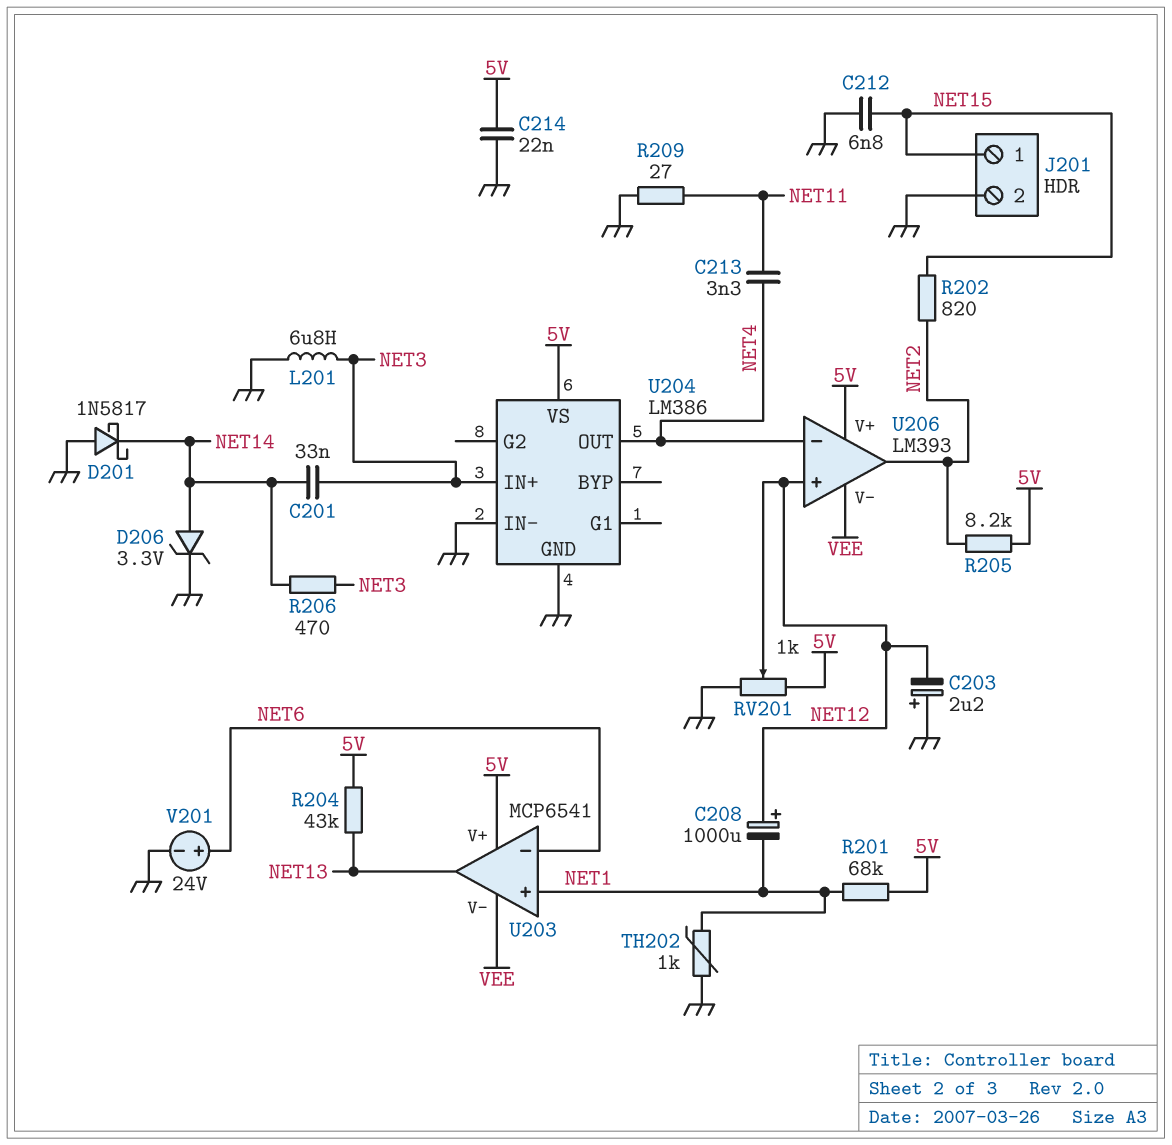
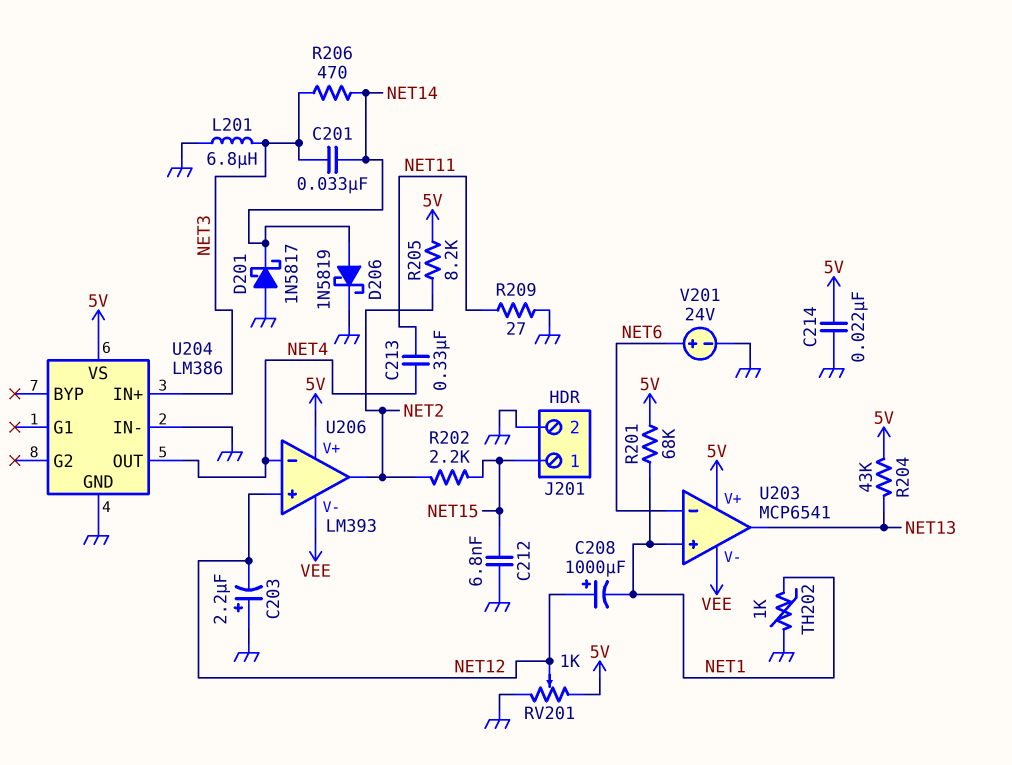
C213: 3.3nF (NET4, NET11) -> 330nF (NET4, NET11)
D206: zener 3.3V (A NET14, K GND) -> schottky 1N5819 (A NET14, K GND)
R202: 820 (NET2, NET15) -> 2.2k (NET2, NET15)

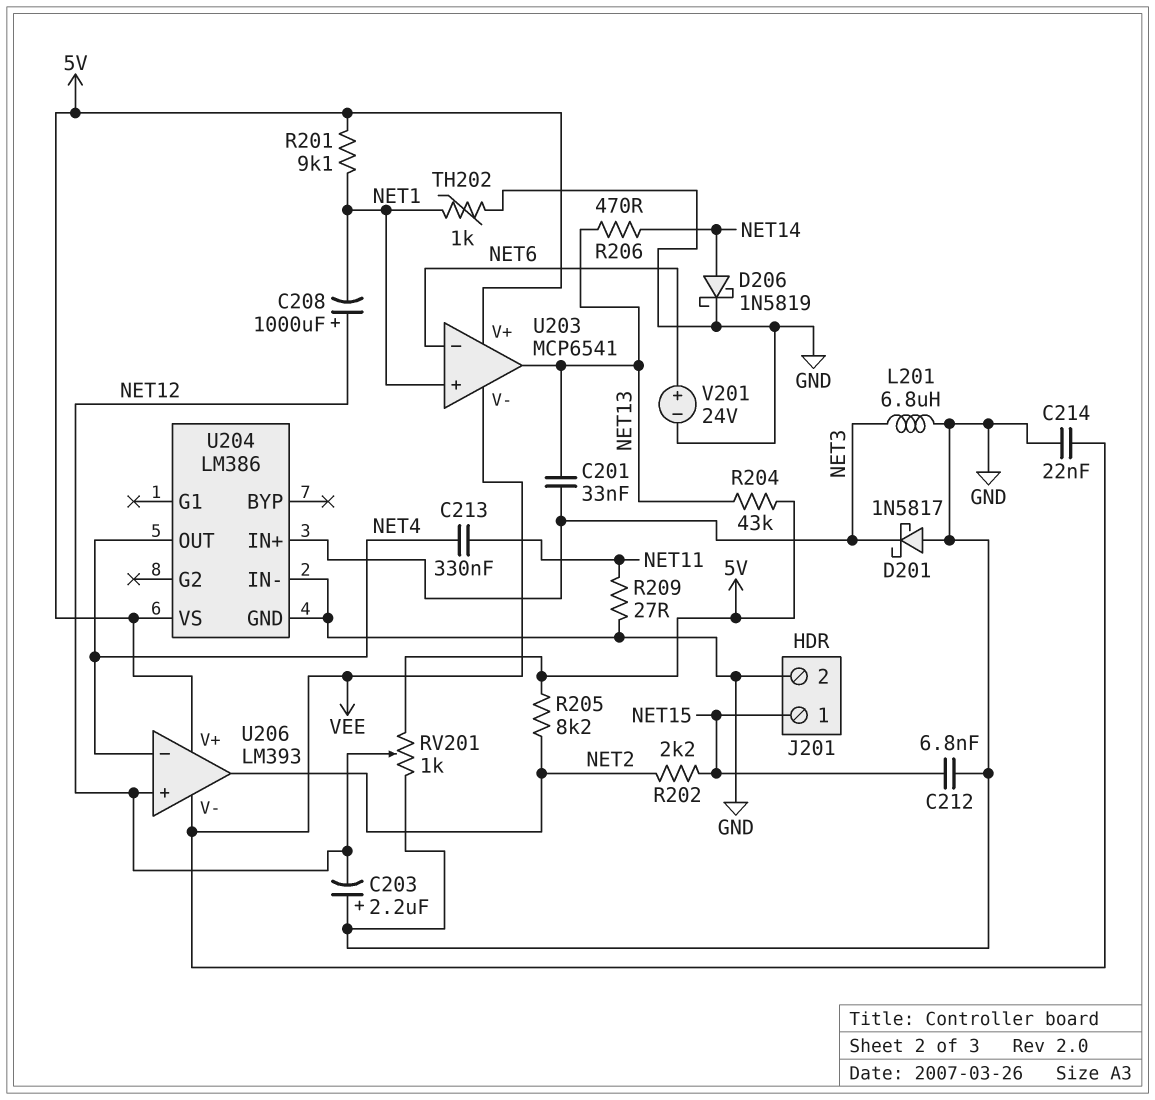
C201: 33nF (NET3, NET14) -> 33nF (NET3, NET13)
C214: 22nF (5V, GND) -> 22nF (GND, VEE)
D201: schottky 1N5817 (A GND, K NET14) -> schottky 1N5817 (A GND, K NET3)
R201: 68k (5V, NET1) -> 9.1k (5V, NET1)
R206: 470 (NET3, NET14) -> 470 (NET13, NET14)

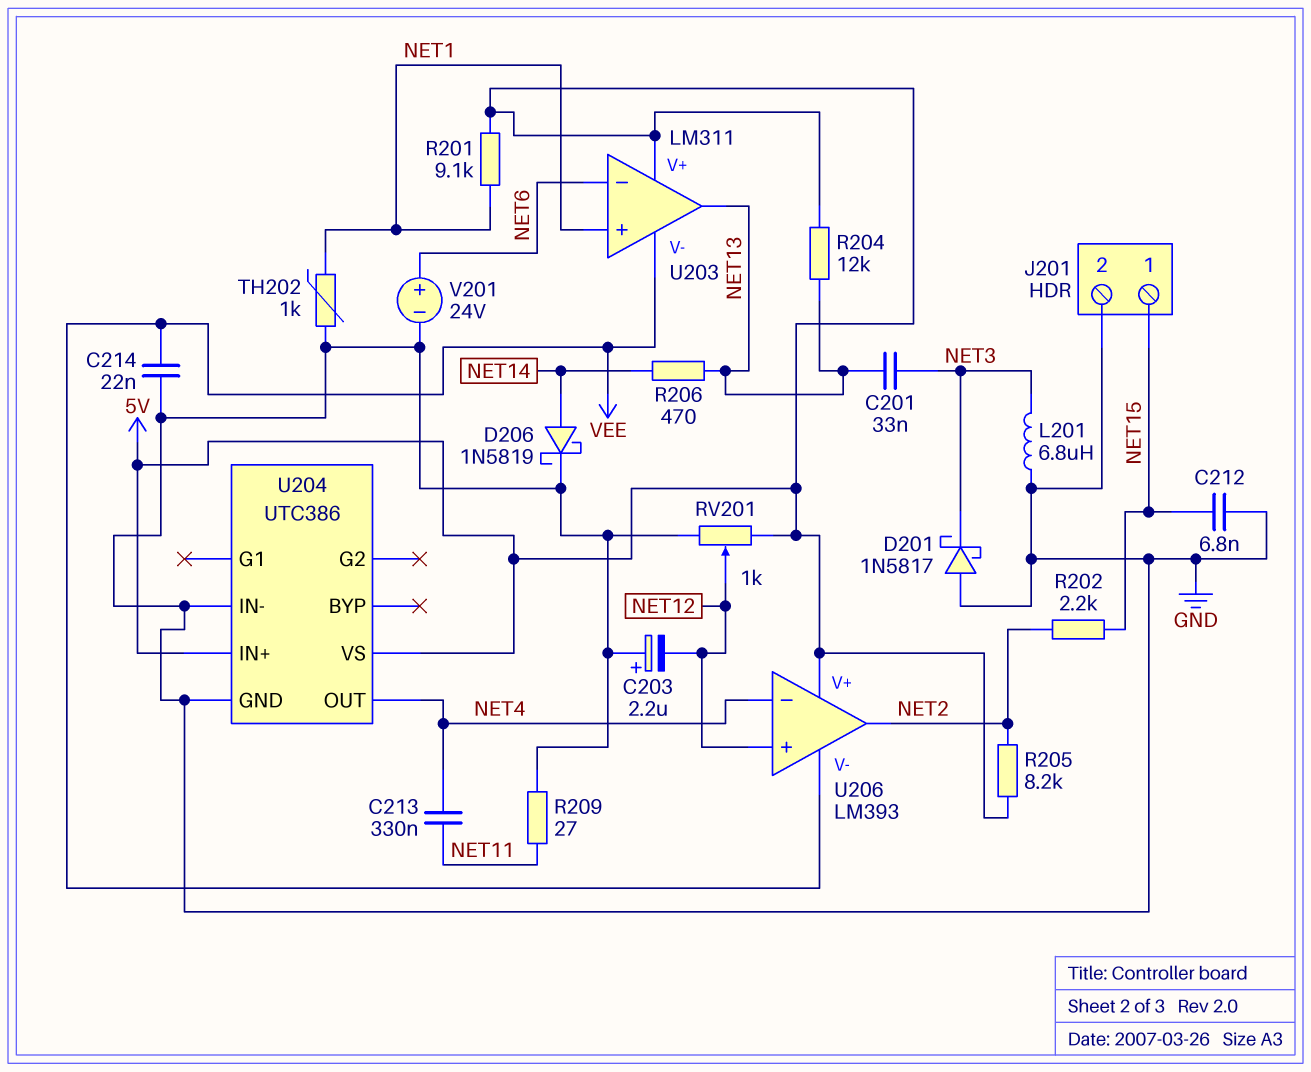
C208: 1000uF (plus NET12, minus NET1) -> none
R204: 43k (5V, NET13) -> 12k (5V, NET13)
U203: MCP6541 -> LM311
U204: LM386 -> UTC386
U204 pin IN+: NET3 -> 5V

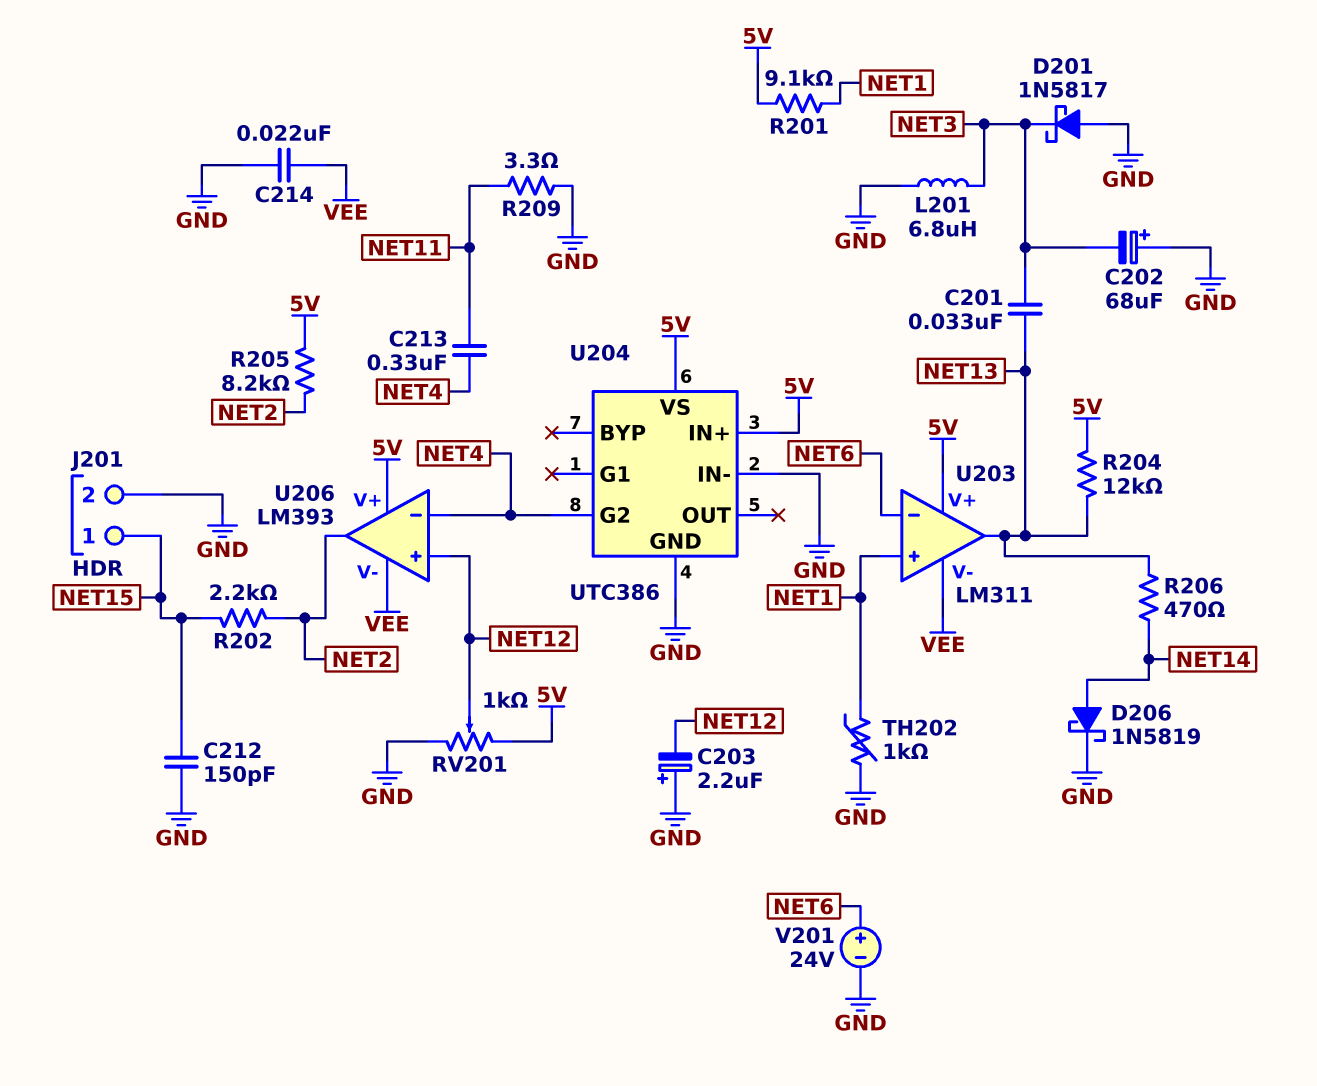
C202: none -> 68uF (plus GND, minus NET3)
C212: 6.8nF (GND, NET15) -> 150pF (GND, NET15)
R209: 27 (GND, NET11) -> 3.3 (GND, NET11)
U204 pin G2: none -> NET4
U204 pin OUT: NET4 -> none

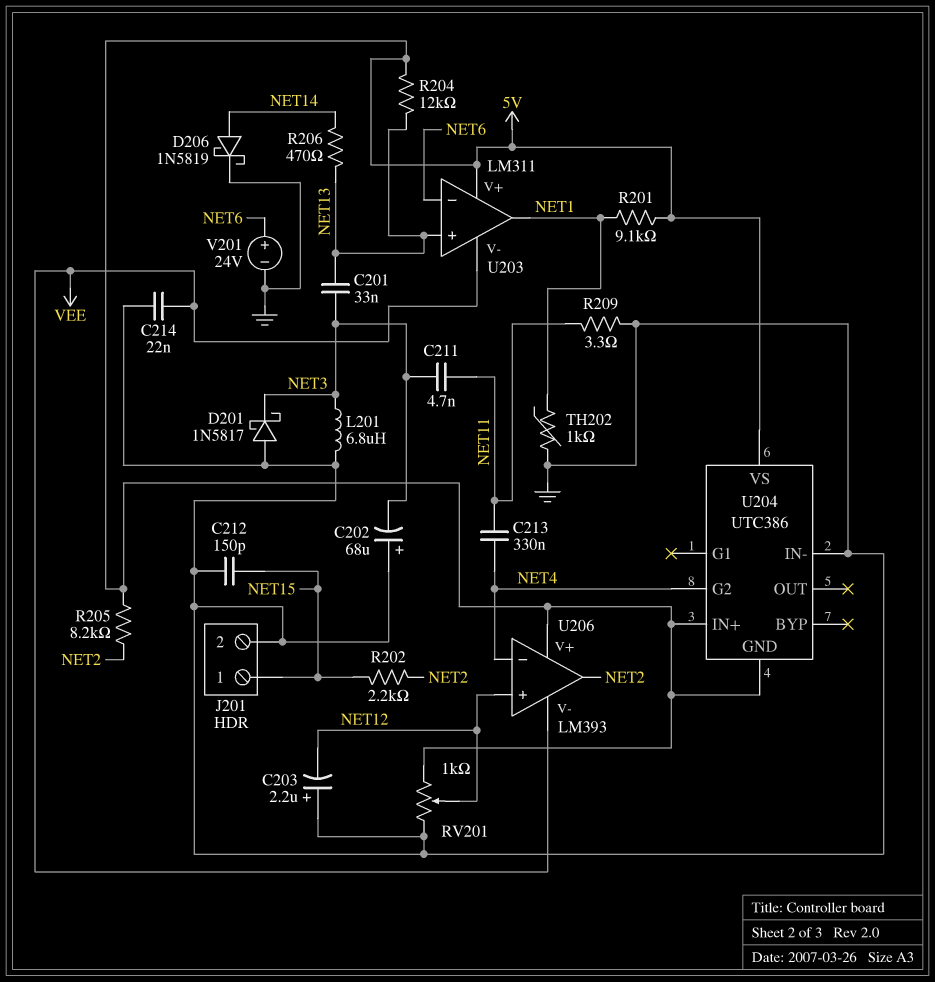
C211: none -> 4.7nF (NET3, NET11)
U203 pin in+: NET1 -> NET13
U203 pin out: NET13 -> NET1
U204 pin GND: GND -> 5V

